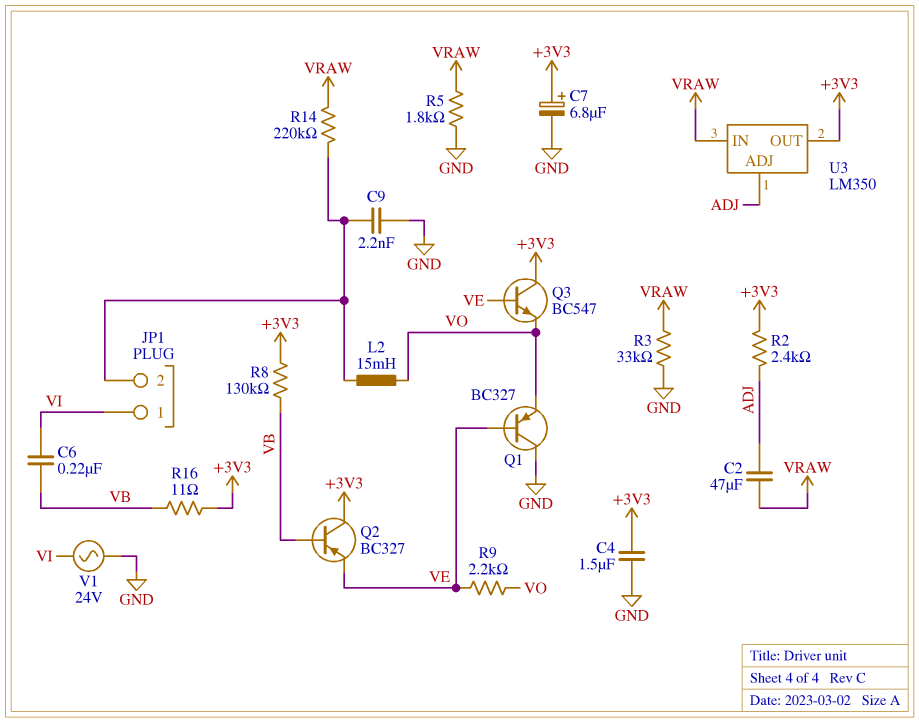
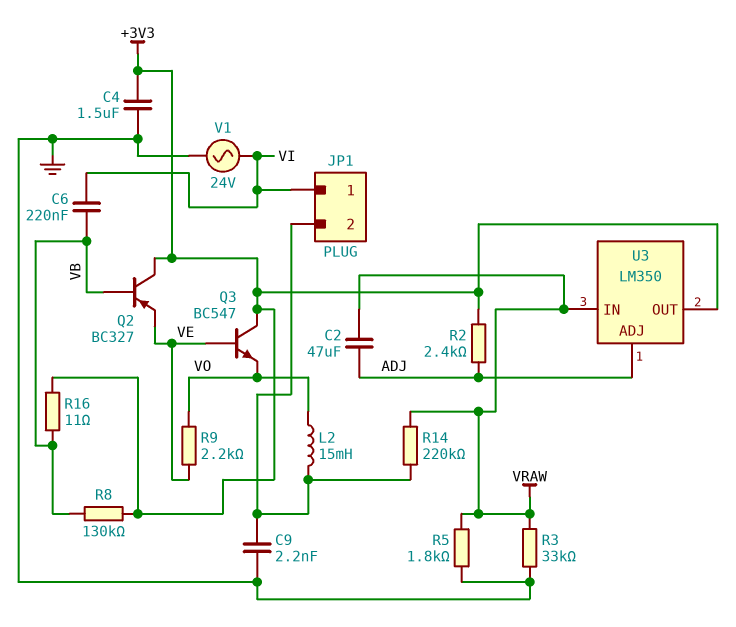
C7: 6.8uF (plus +3V3, minus GND) -> none
Q1: PNP BC327 (B VE, C GND, E VO) -> none

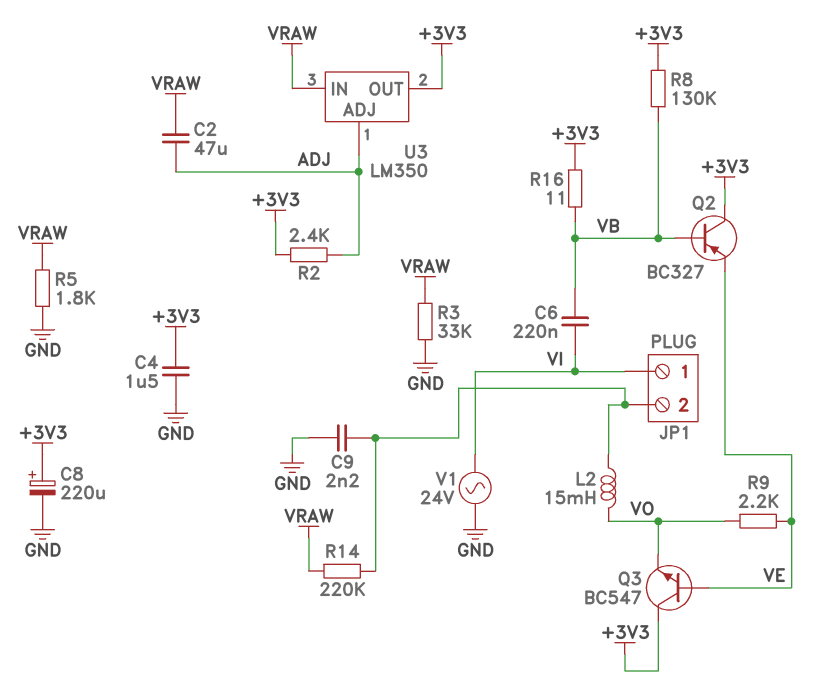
C8: none -> 220uF (plus +3V3, minus GND)

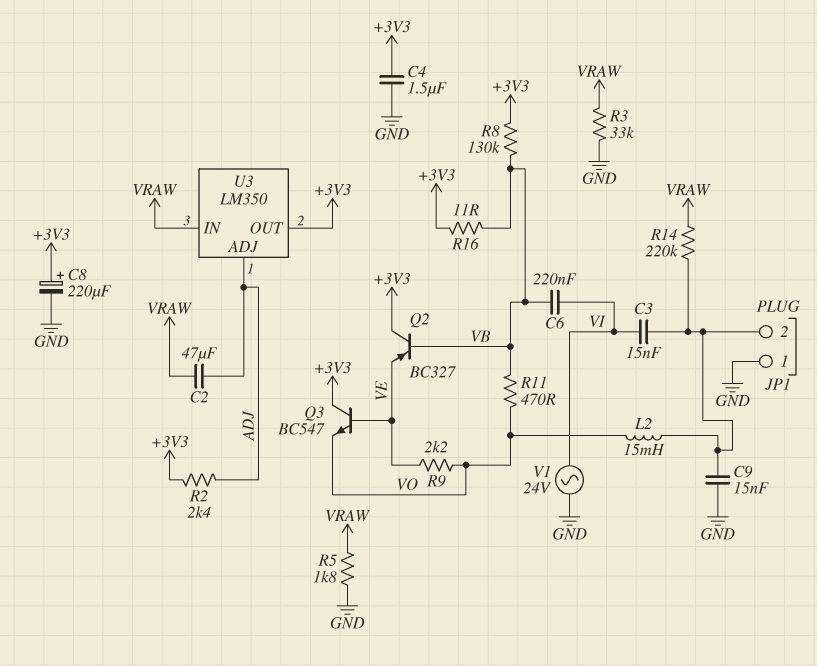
C3: none -> 15nF (JP1/2, VI)
C9: 2.2nF (GND, JP1/2) -> 15nF (GND, JP1/2)
JP1 pin 1: VI -> GND
R11: none -> 470 (VB, VO)

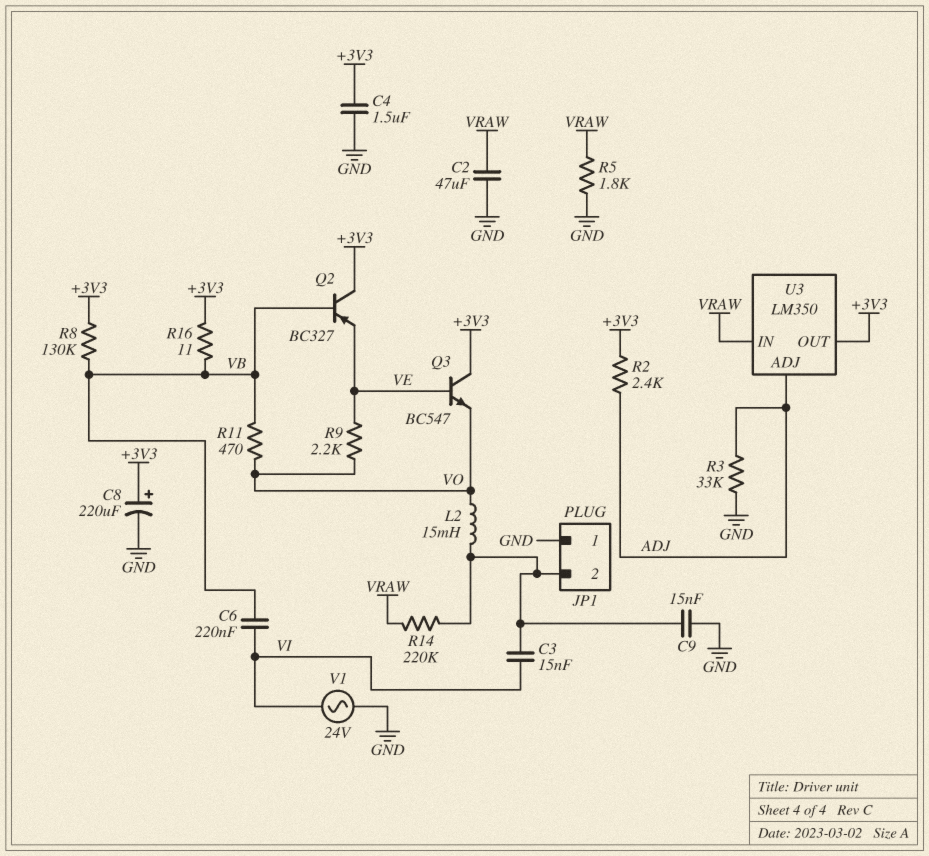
C2: 47uF (ADJ, VRAW) -> 47uF (GND, VRAW)
R3: 33k (GND, VRAW) -> 33k (ADJ, GND)

